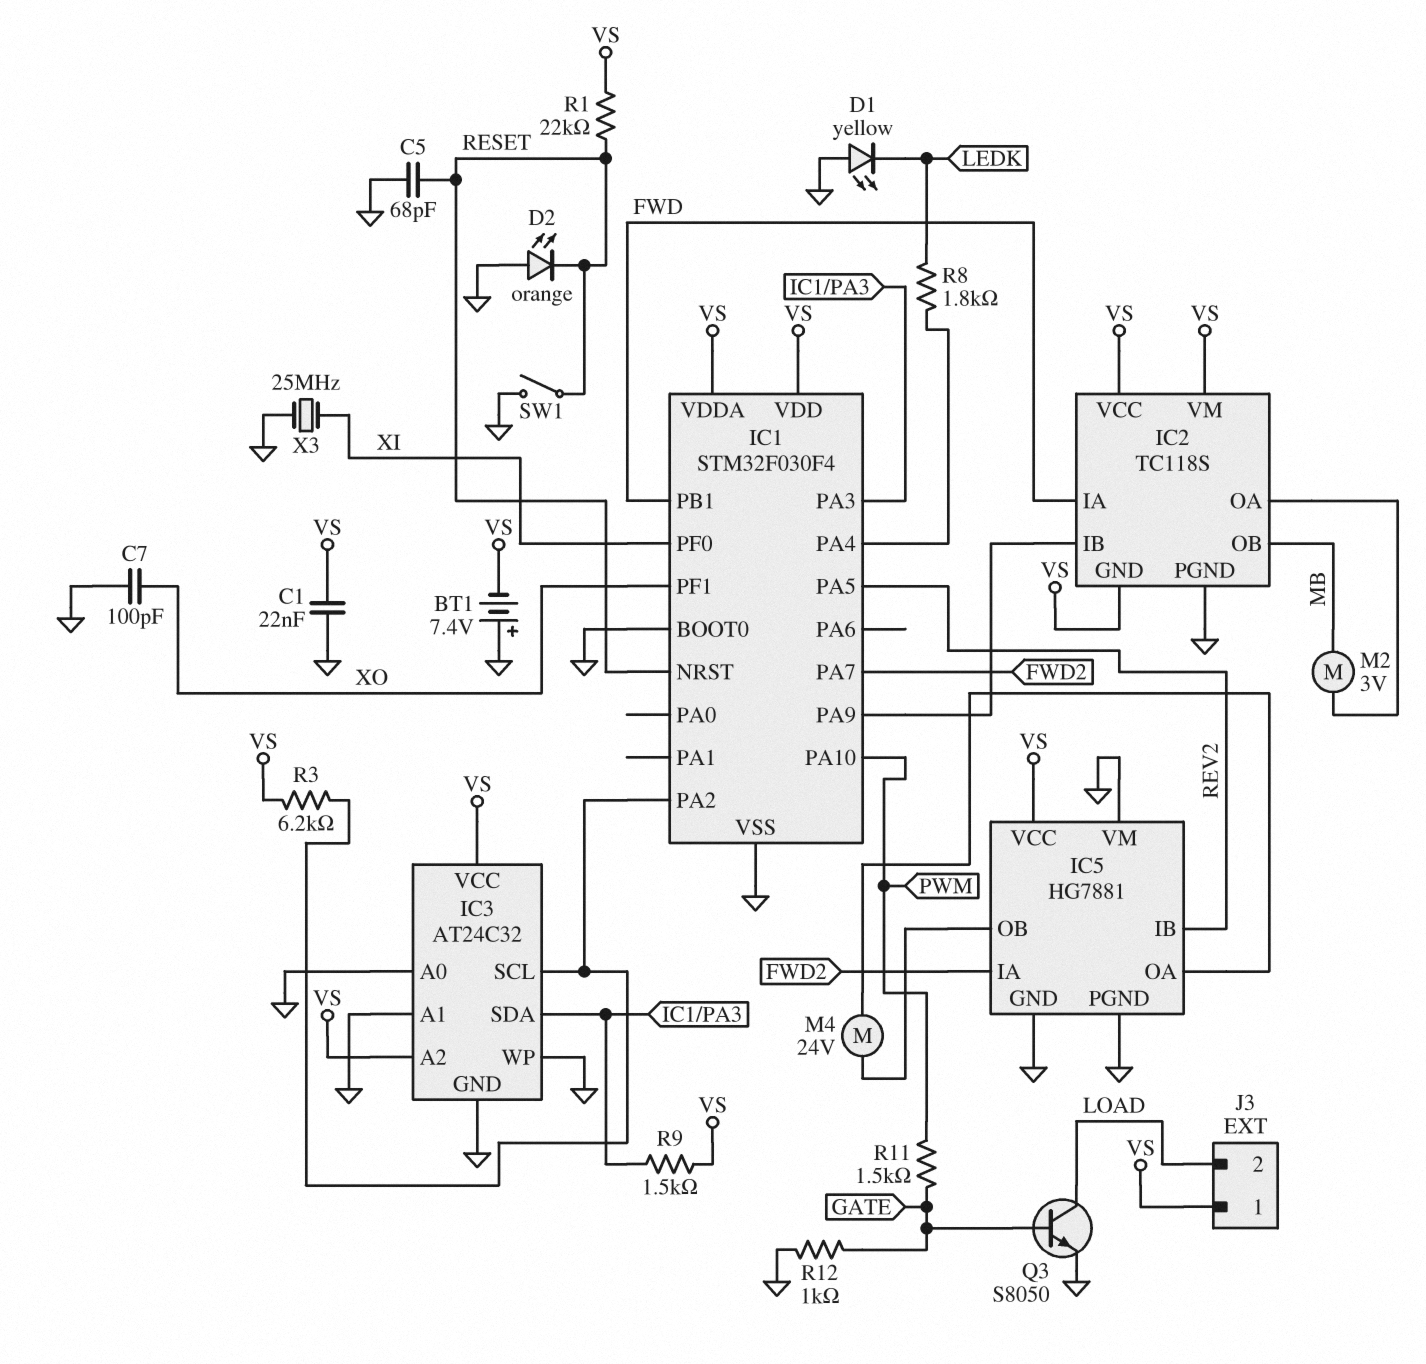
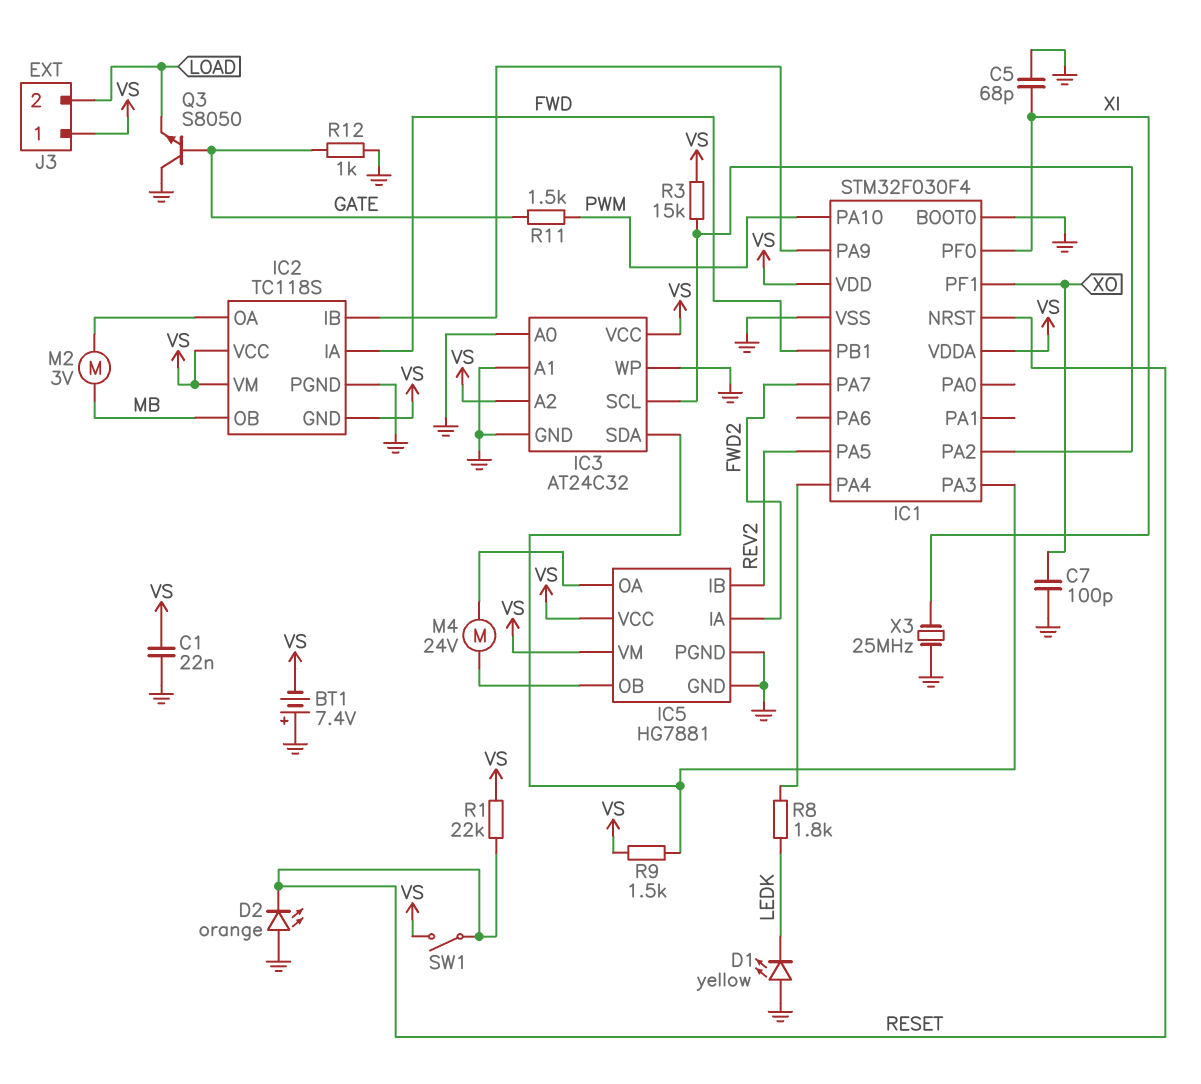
C5: 68pF (GND, RESET) -> 68pF (GND, XI)
IC5 pin VM: GND -> VS
Q3: NPN S8050 (B GATE, C LOAD, E GND) -> NPN S8050 (B GATE, C GND, E LOAD)
R3: 6.2k (IC1/PA2, VS) -> 15k (IC1/PA2, VS)
SW1: switch (GND, RESET) -> switch (RESET, VS)

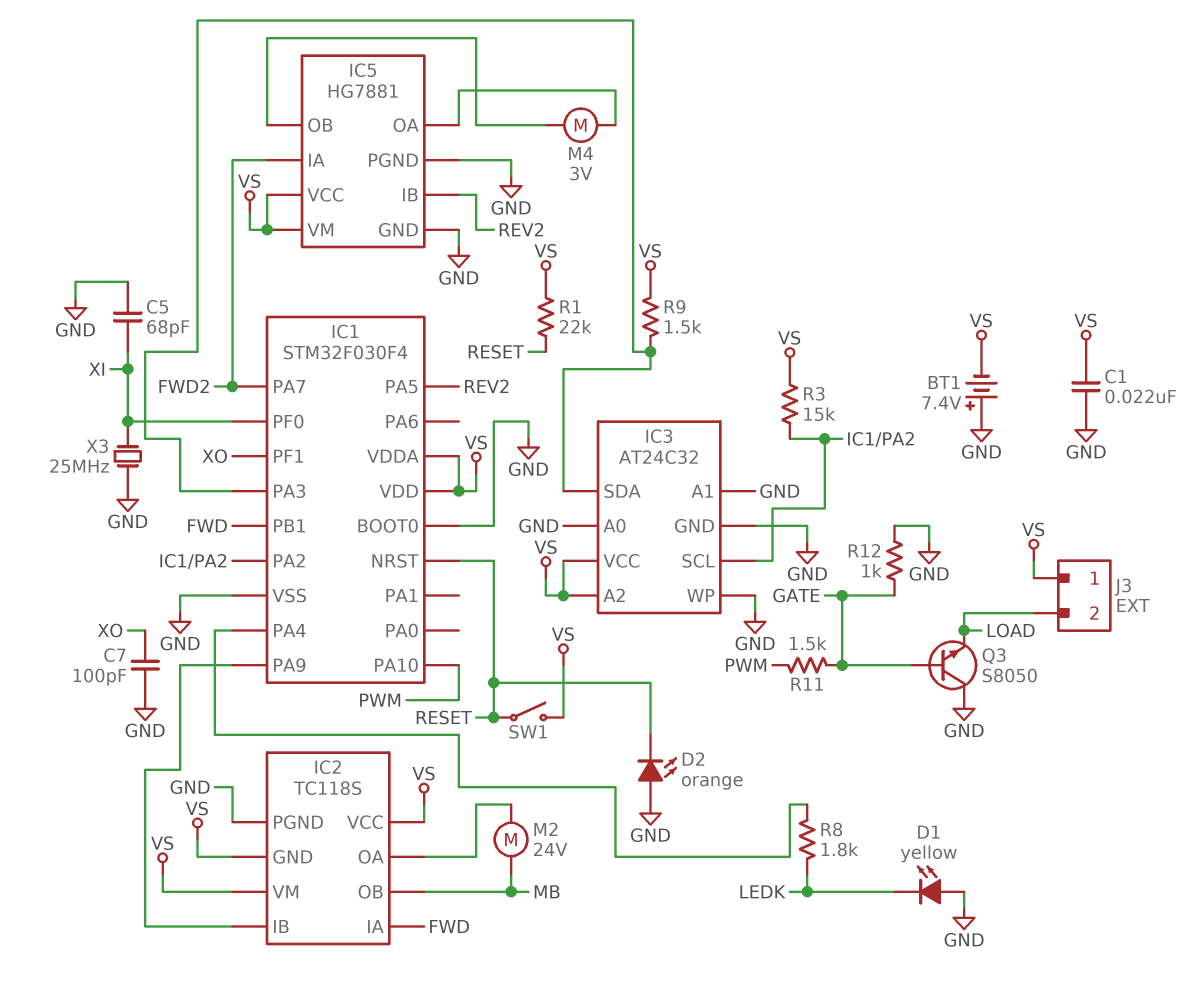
M2: motor 3V (IC2/OA, MB) -> motor 24V (IC2/OA, MB)
M4: motor 24V (IC5/OA, IC5/OB) -> motor 3V (IC5/OA, IC5/OB)

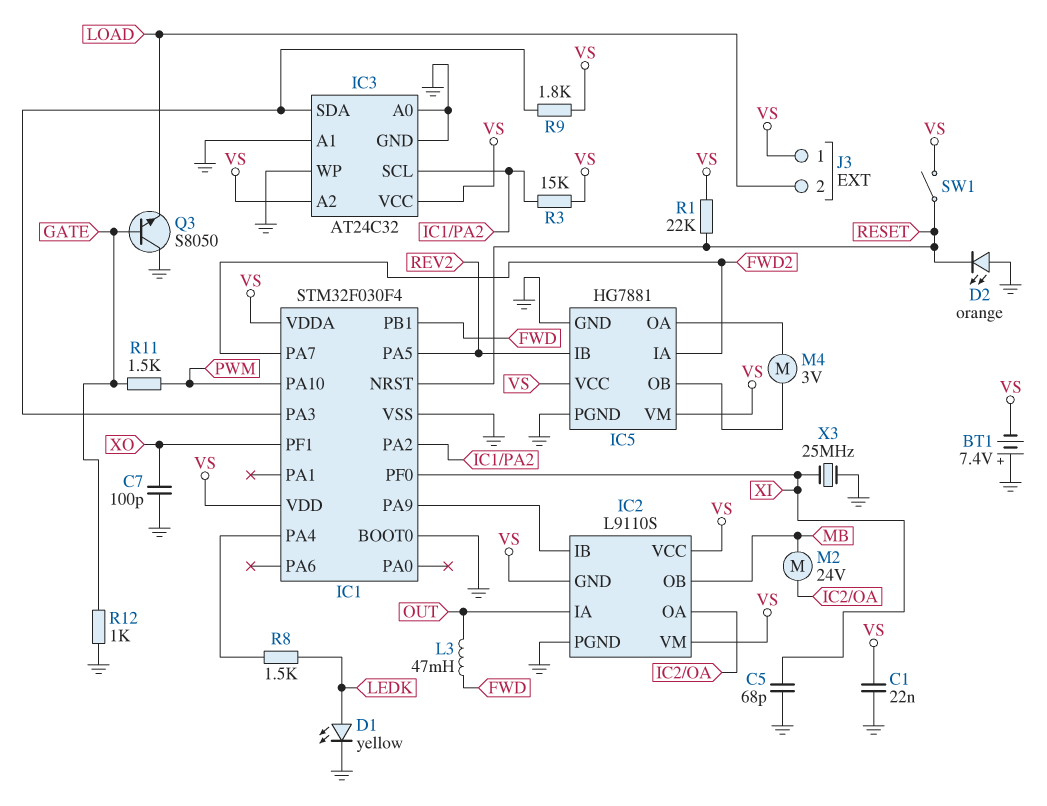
D1: LED yellow (A GND, K LEDK) -> LED yellow (A LEDK, K GND)
IC2: TC118S -> L9110S
IC2 pin IA: FWD -> OUT
L3: none -> 47mH (FWD, OUT)
R8: 1.8k (IC1/PA4, LEDK) -> 1.5k (IC1/PA4, LEDK)
R9: 1.5k (IC1/PA3, VS) -> 1.8k (IC1/PA3, VS)

